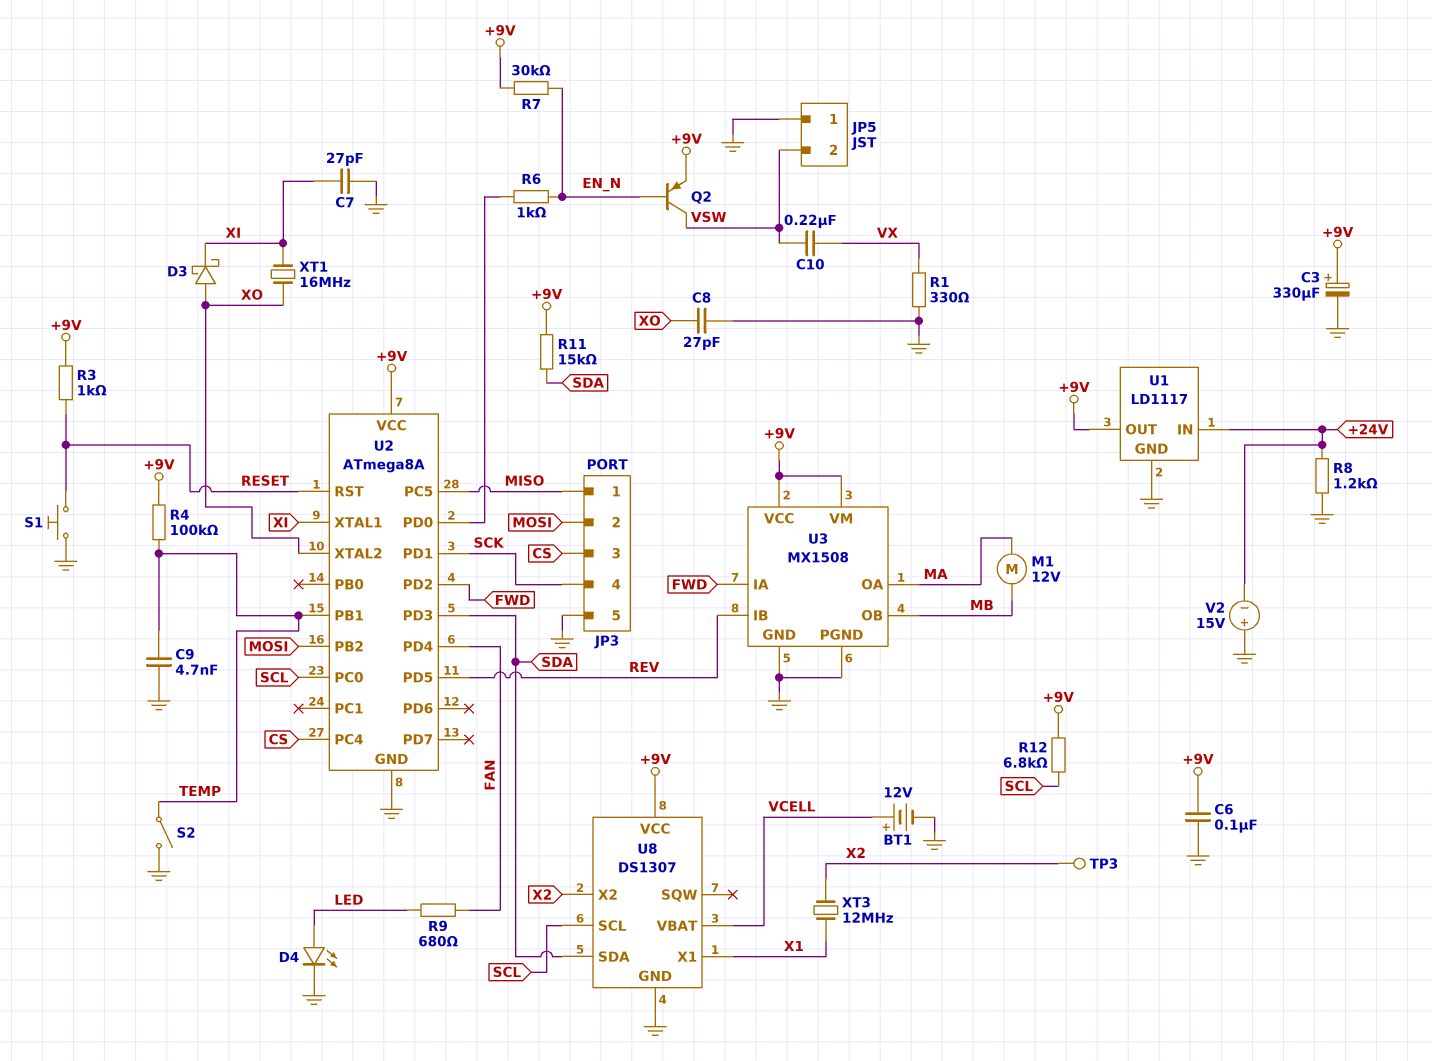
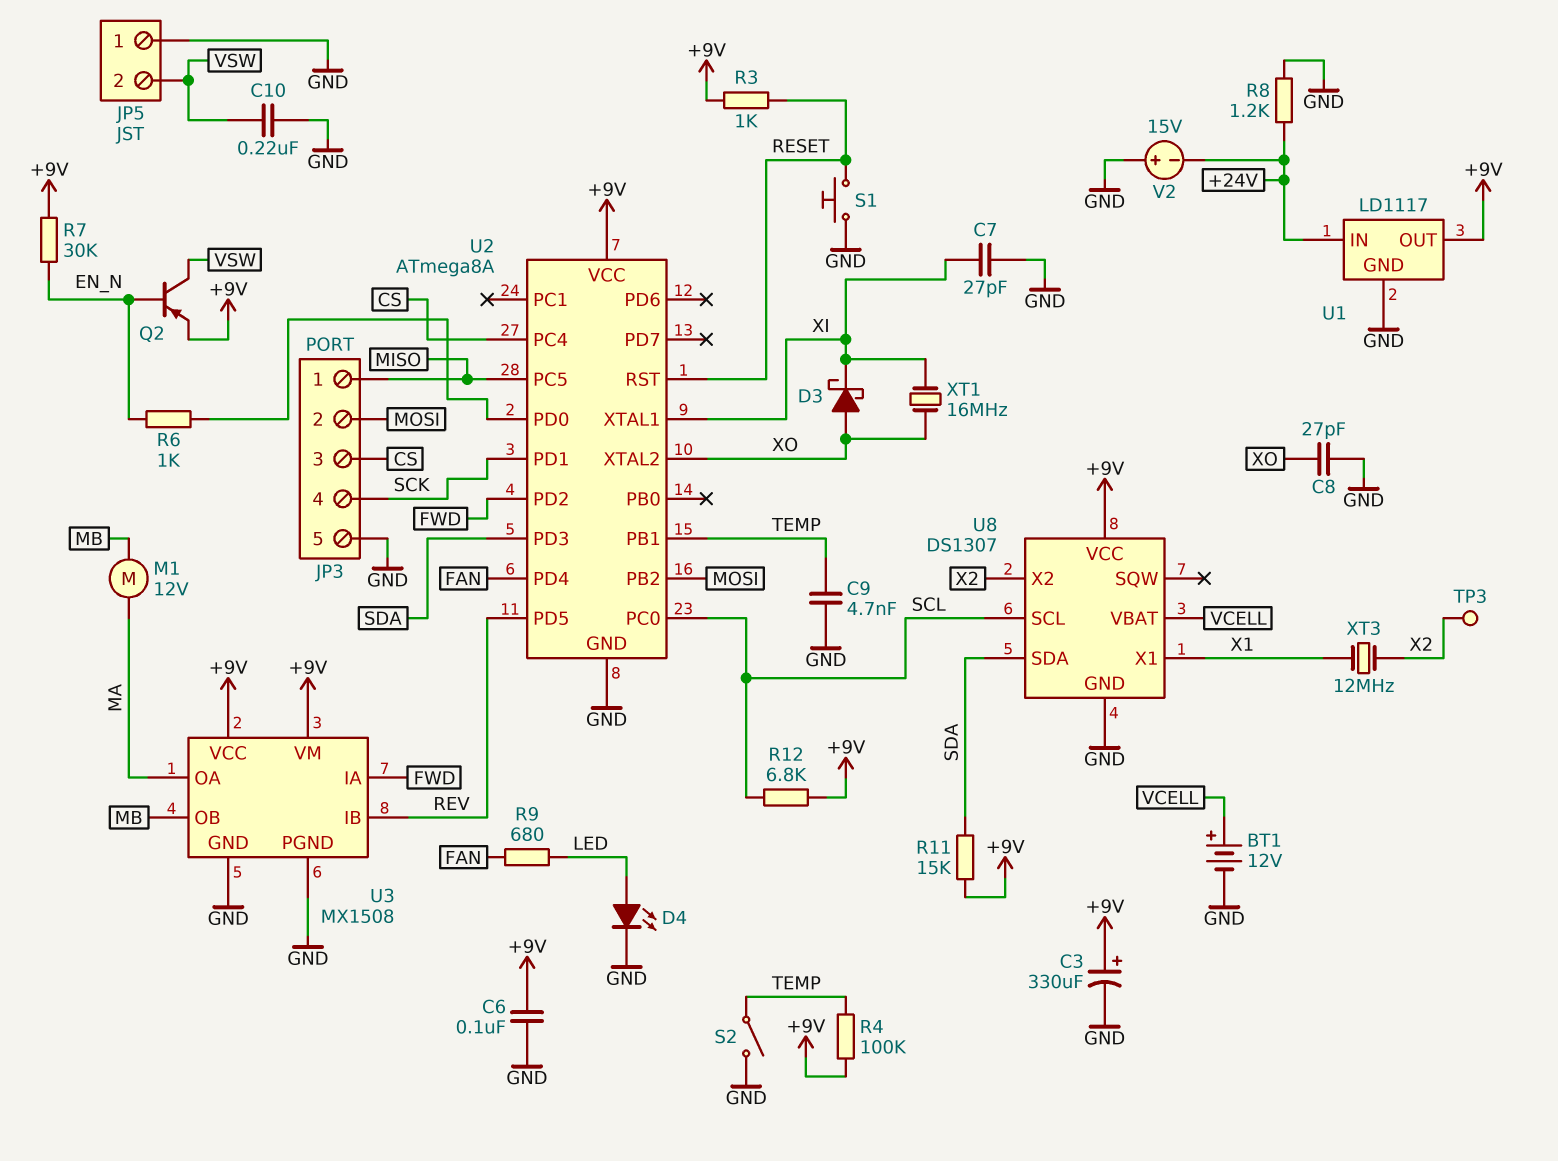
C10: 220nF (VSW, VX) -> 220nF (GND, VSW)
R1: 330 (GND, VX) -> none

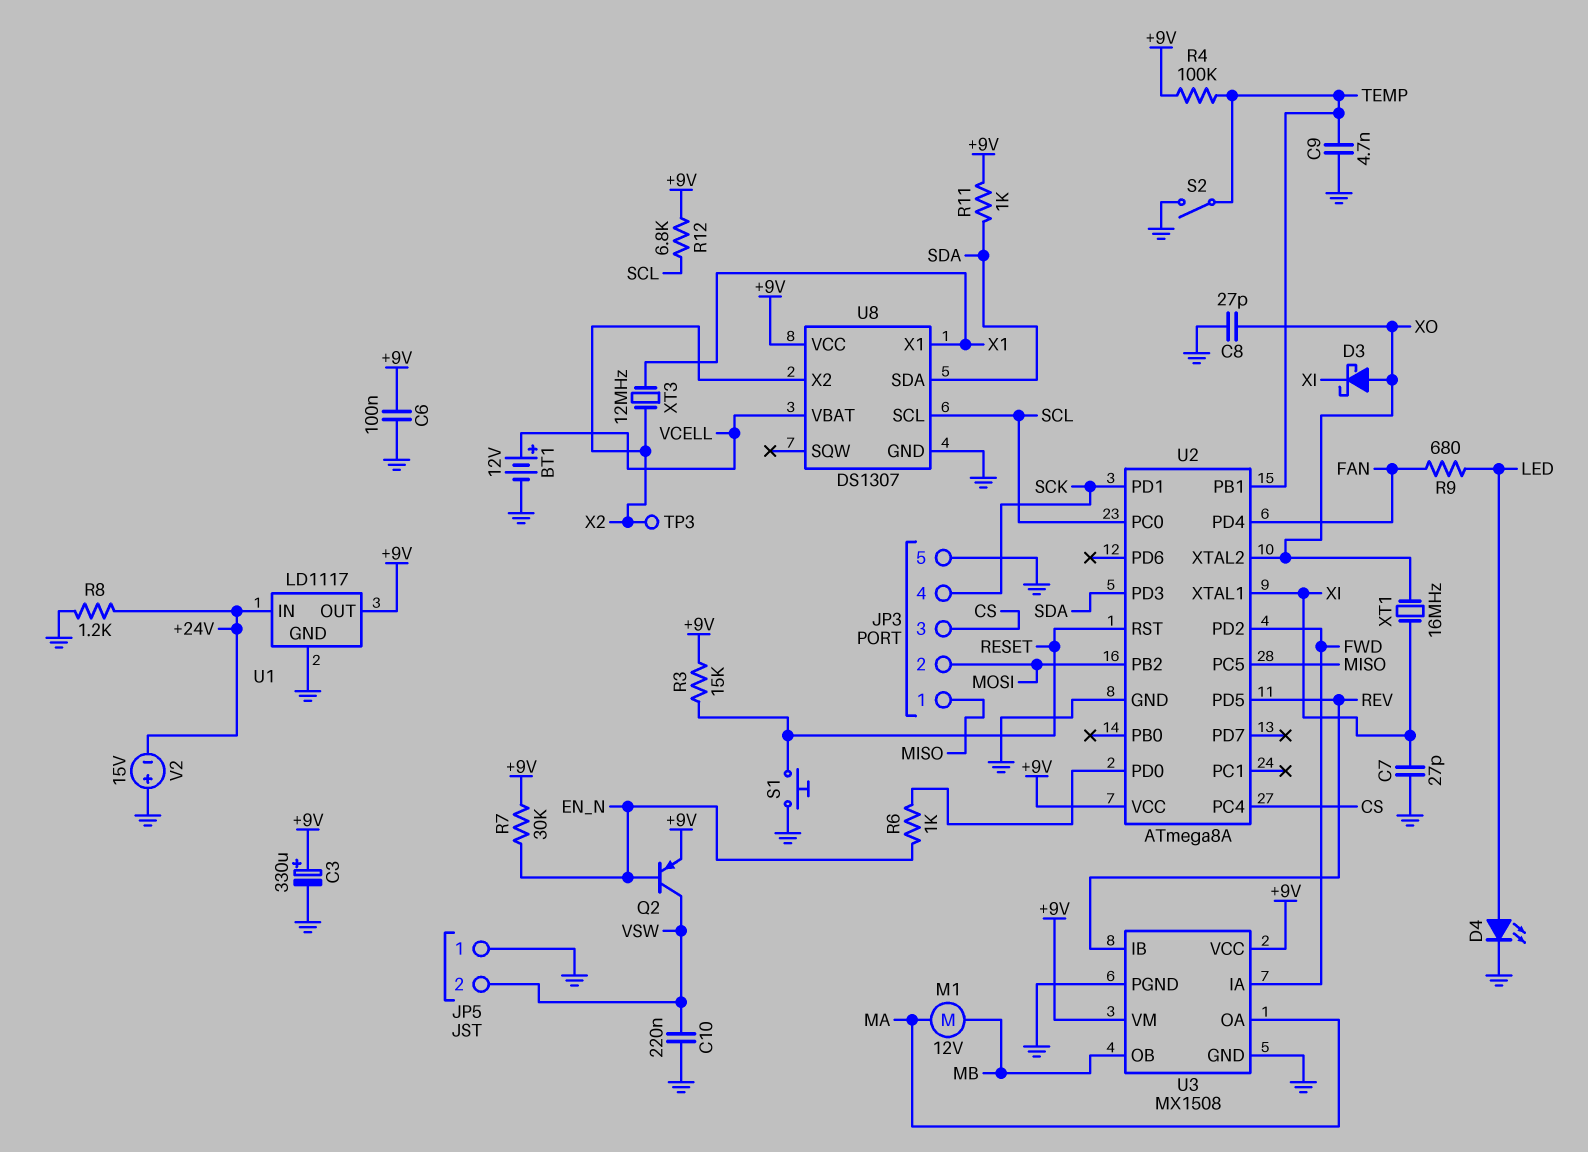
R3: 1k (+9V, RESET) -> 15k (+9V, RESET)
R11: 15k (+9V, SDA) -> 1k (+9V, SDA)

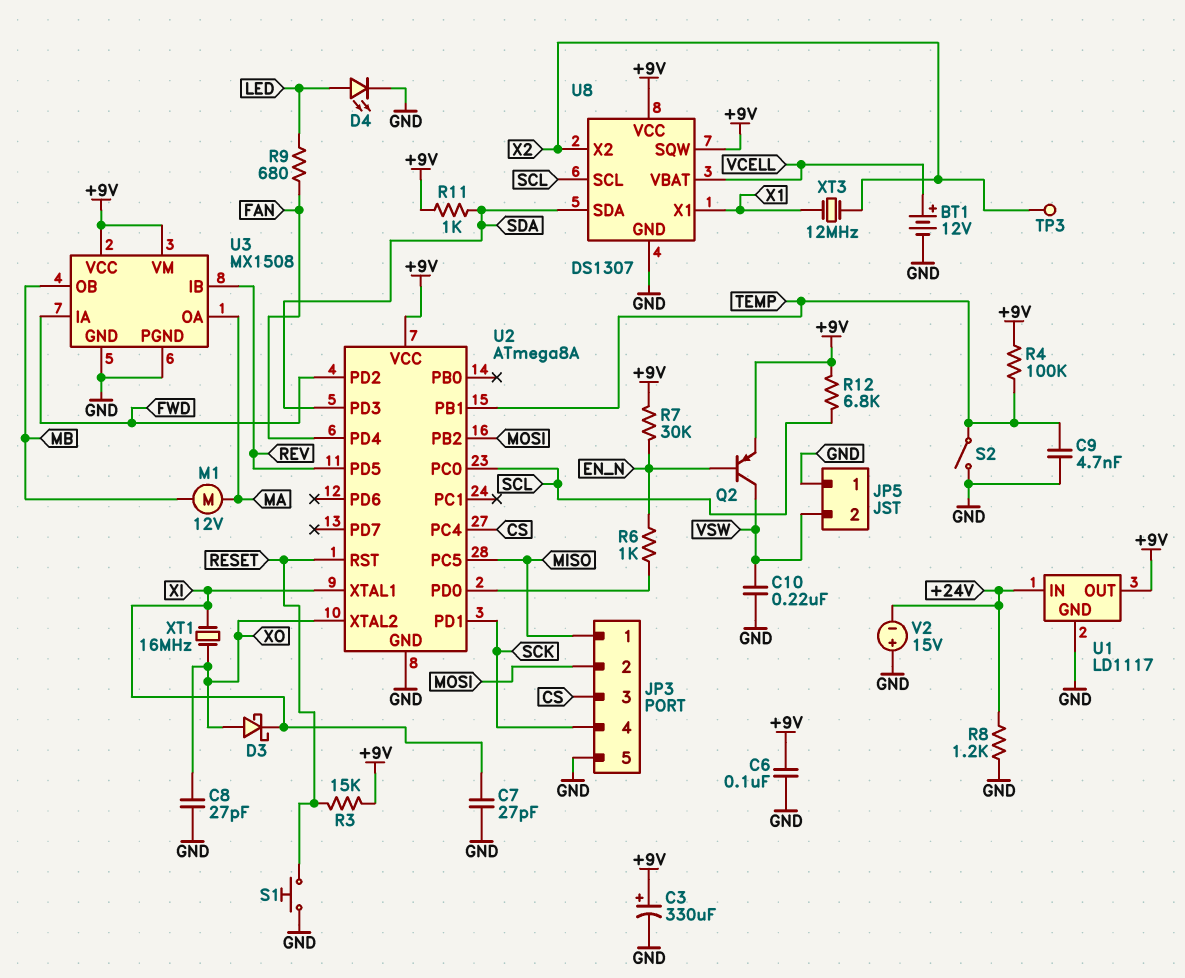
U8 pin SQW: none -> +9V

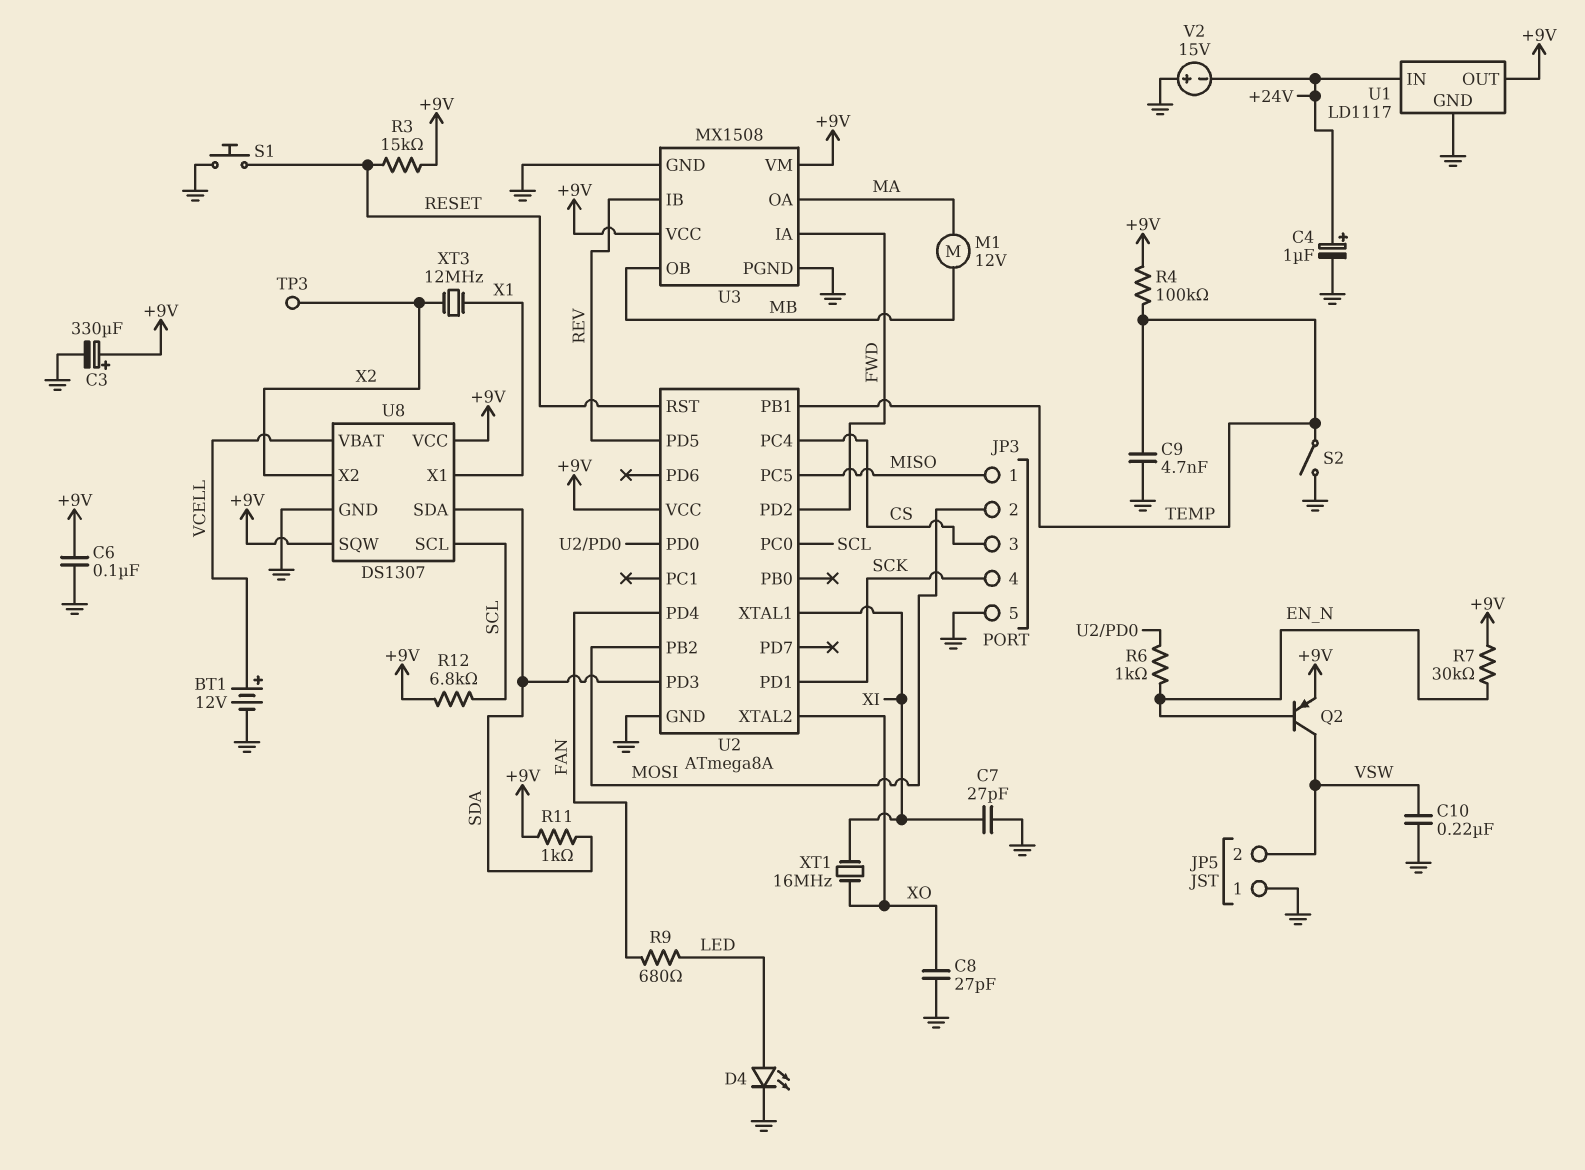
C4: none -> 1uF (plus +24V, minus GND)
D3: schottky (A XO, K XI) -> none
R8: 1.2k (+24V, GND) -> none

